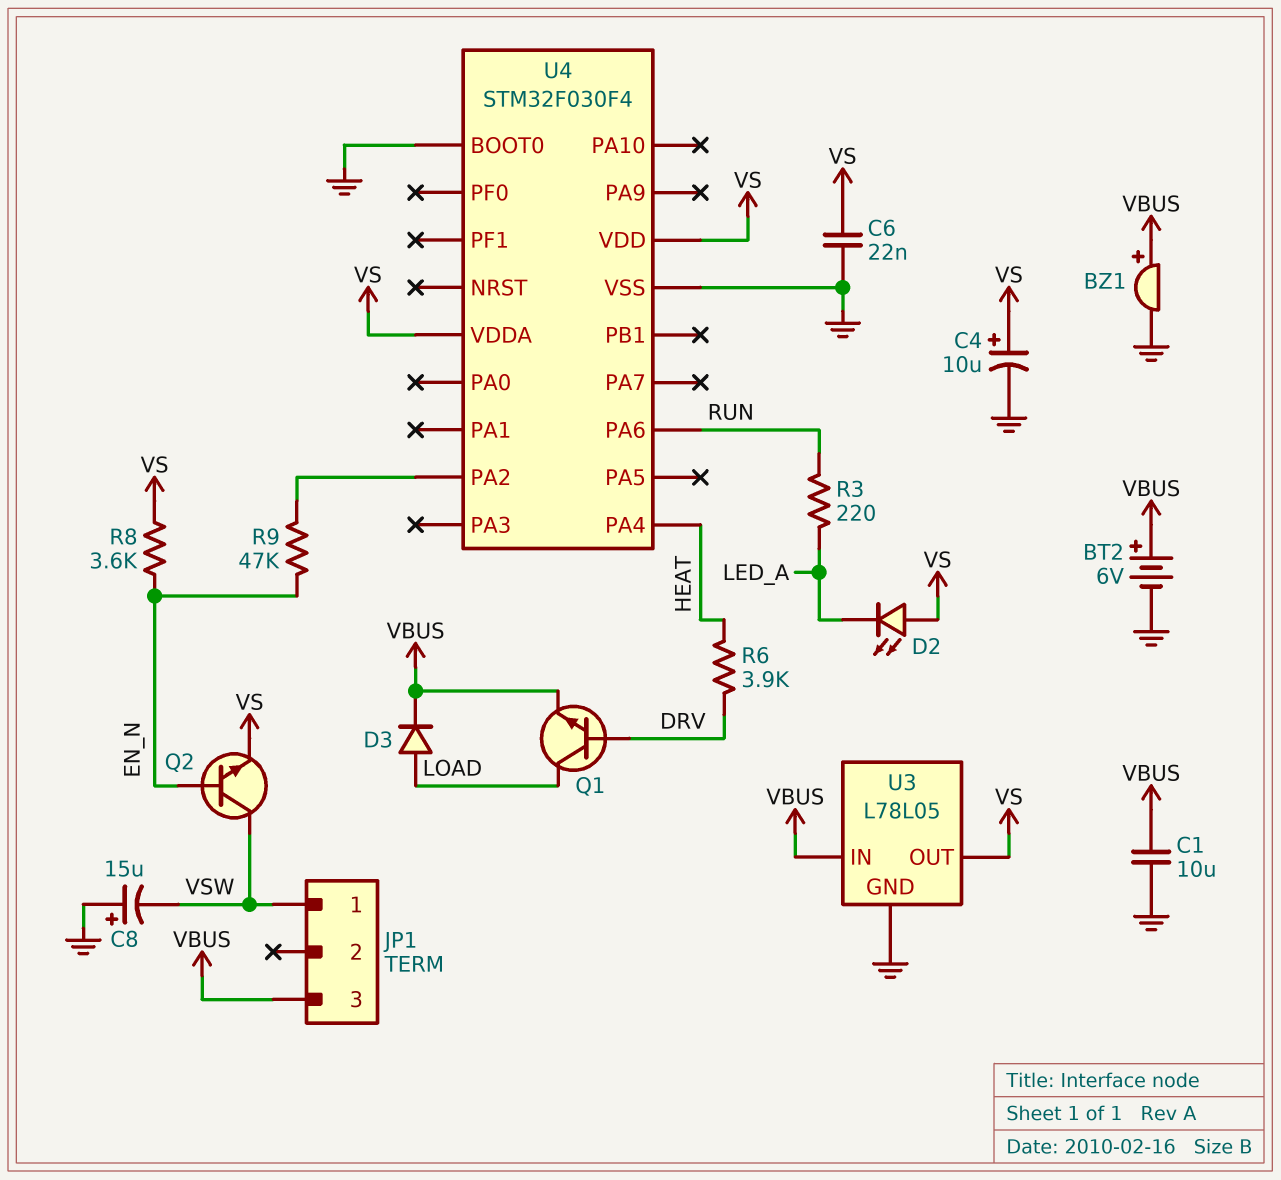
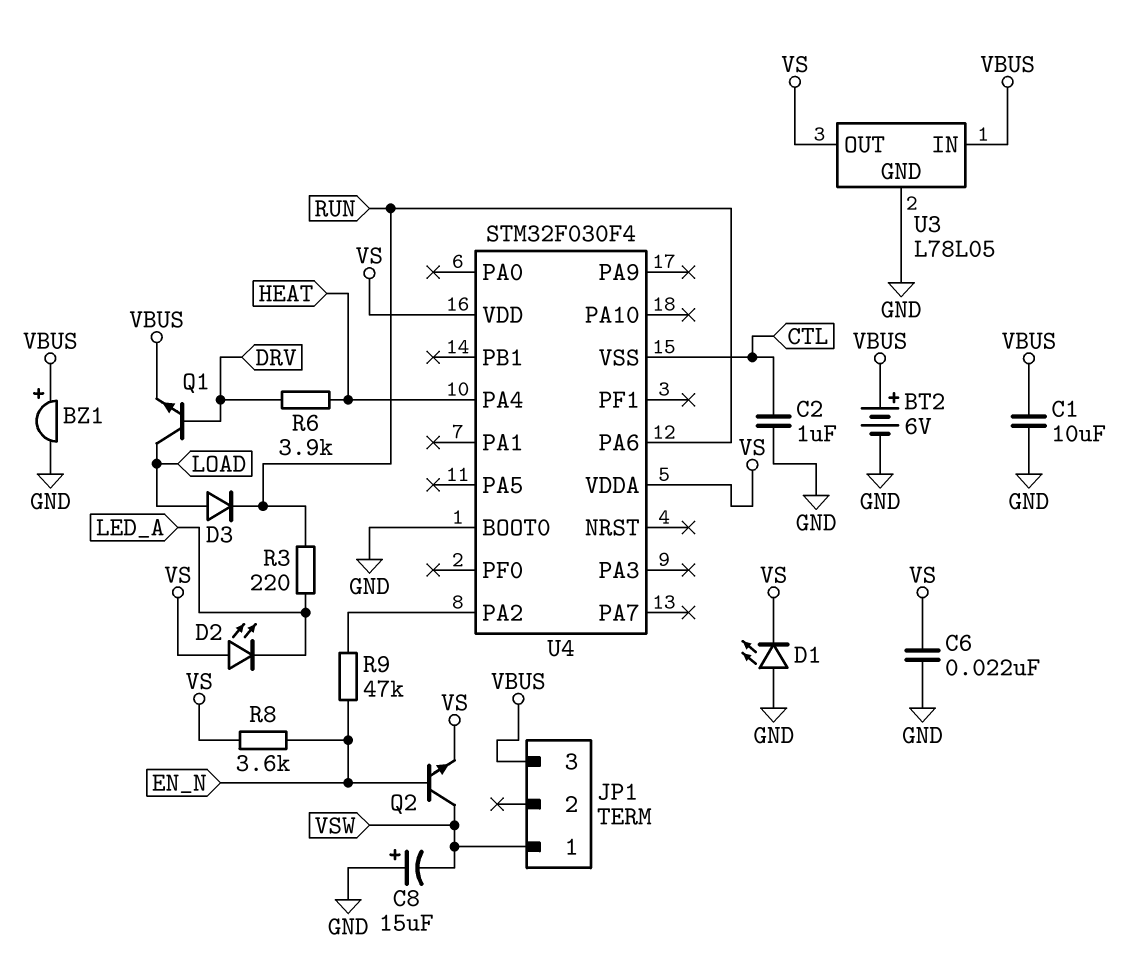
C2: none -> 1uF (CTL, GND)
C4: 10uF (plus VS, minus GND) -> none
D1: none -> LED (A GND, K VS)
D3: diode (A LOAD, K VBUS) -> diode (A LOAD, K RUN)
U4 pin VSS: GND -> CTL

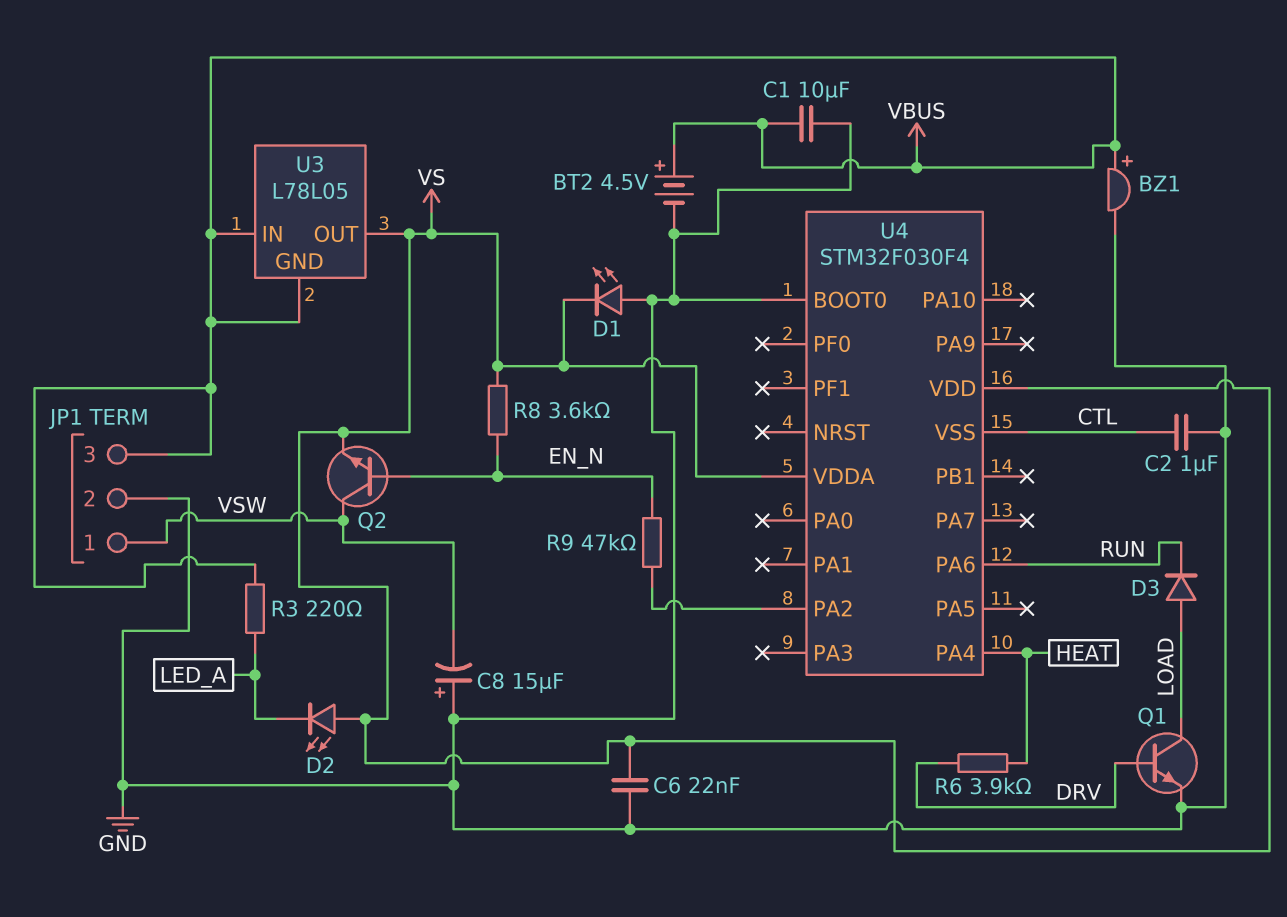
BT2: 6V (plus VBUS, minus GND) -> 4.5V (plus VBUS, minus GND)
JP1 pin 2: none -> GND
Q1: NPN (B DRV, C LOAD, E VBUS) -> NPN (B DRV, C LOAD, E GND)
R3: 220 (LED_A, RUN) -> 220 (LED_A, VBUS)
U3 pin GND: GND -> VBUS

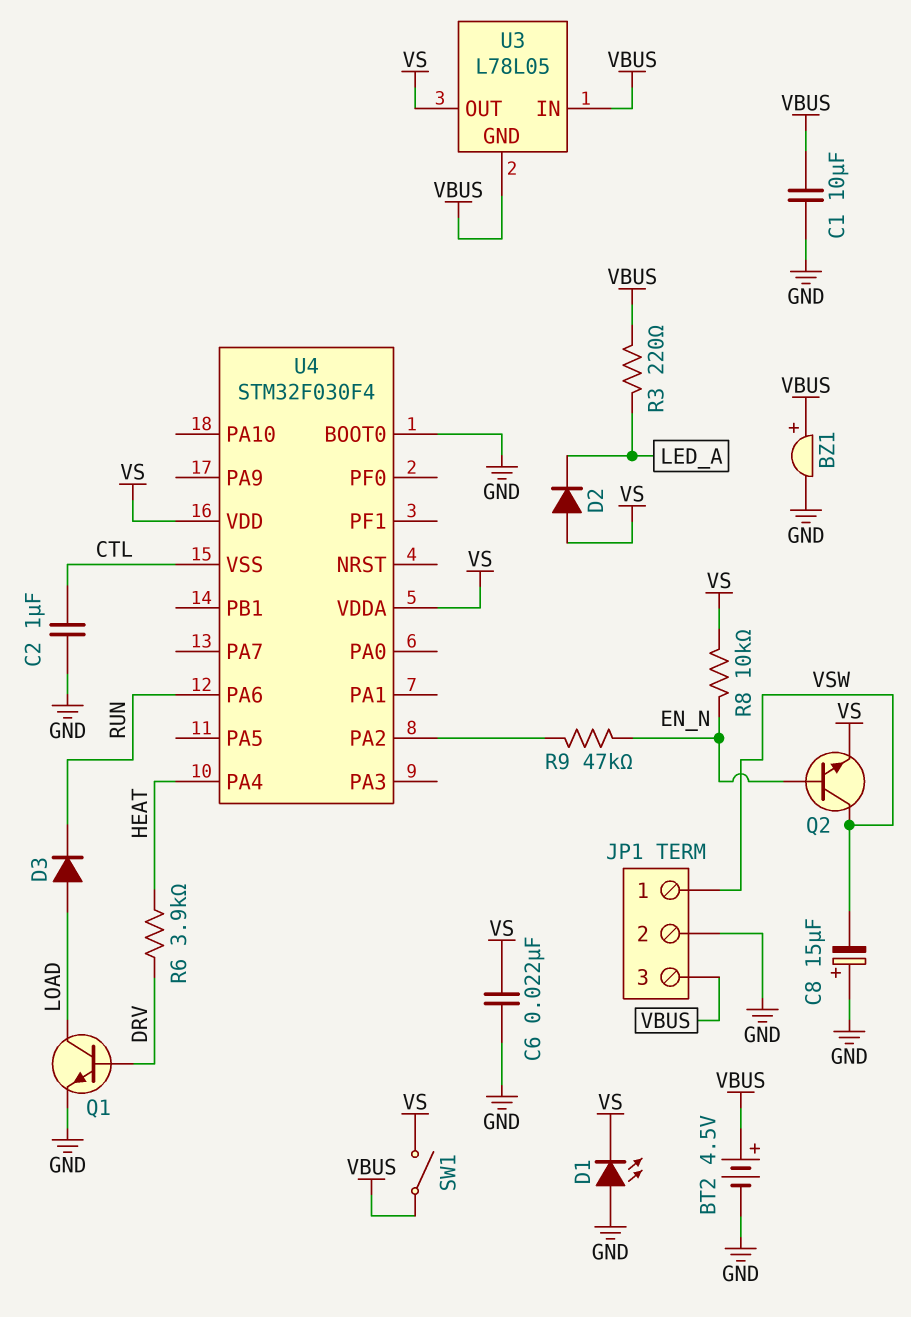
D2: LED (A VS, K LED_A) -> diode (A VS, K LED_A)
R8: 3.6k (EN_N, VS) -> 10k (EN_N, VS)
SW1: none -> switch (VBUS, VS)

